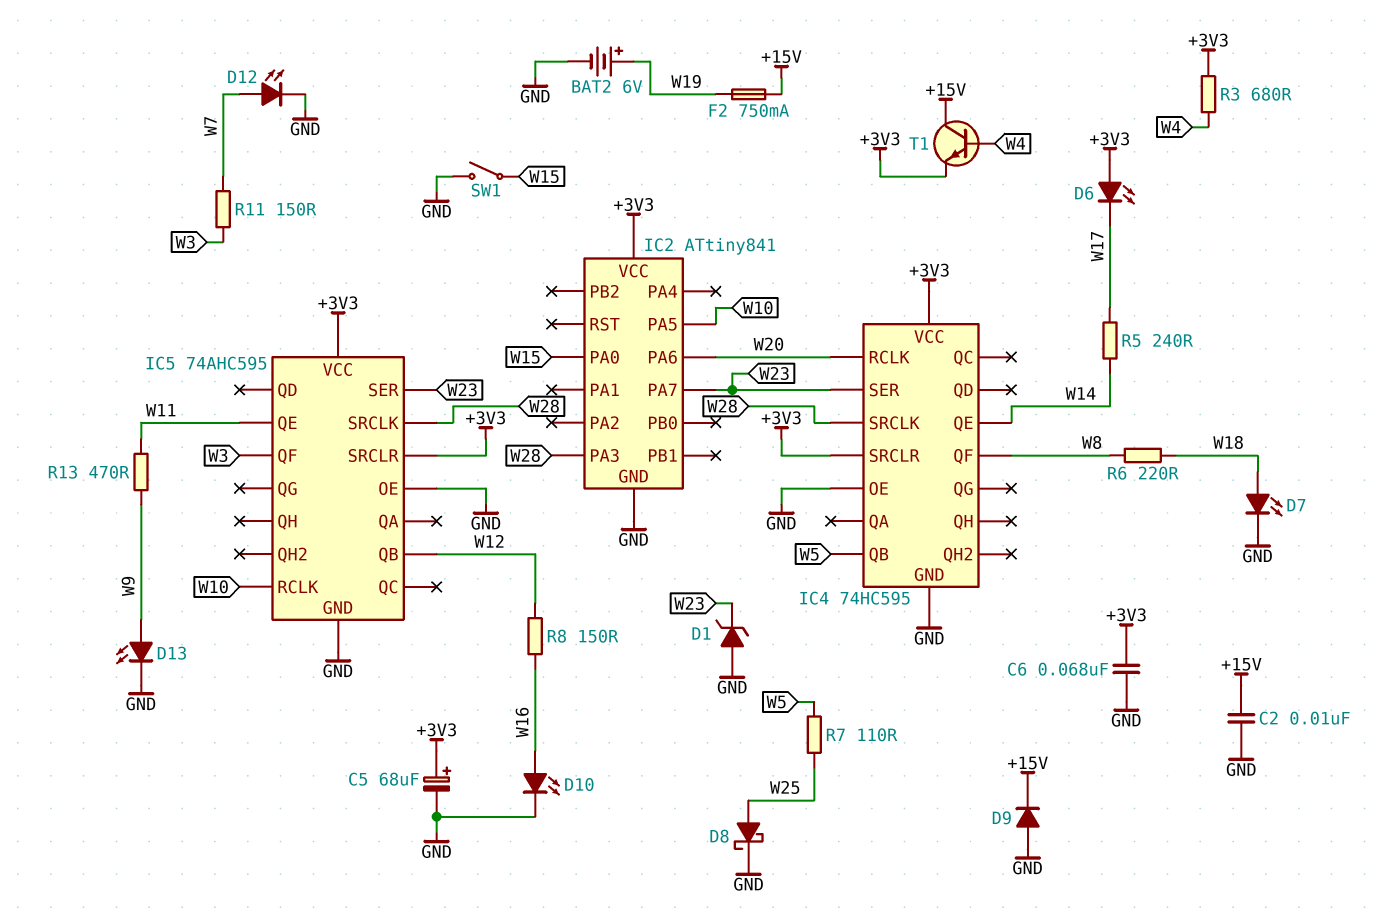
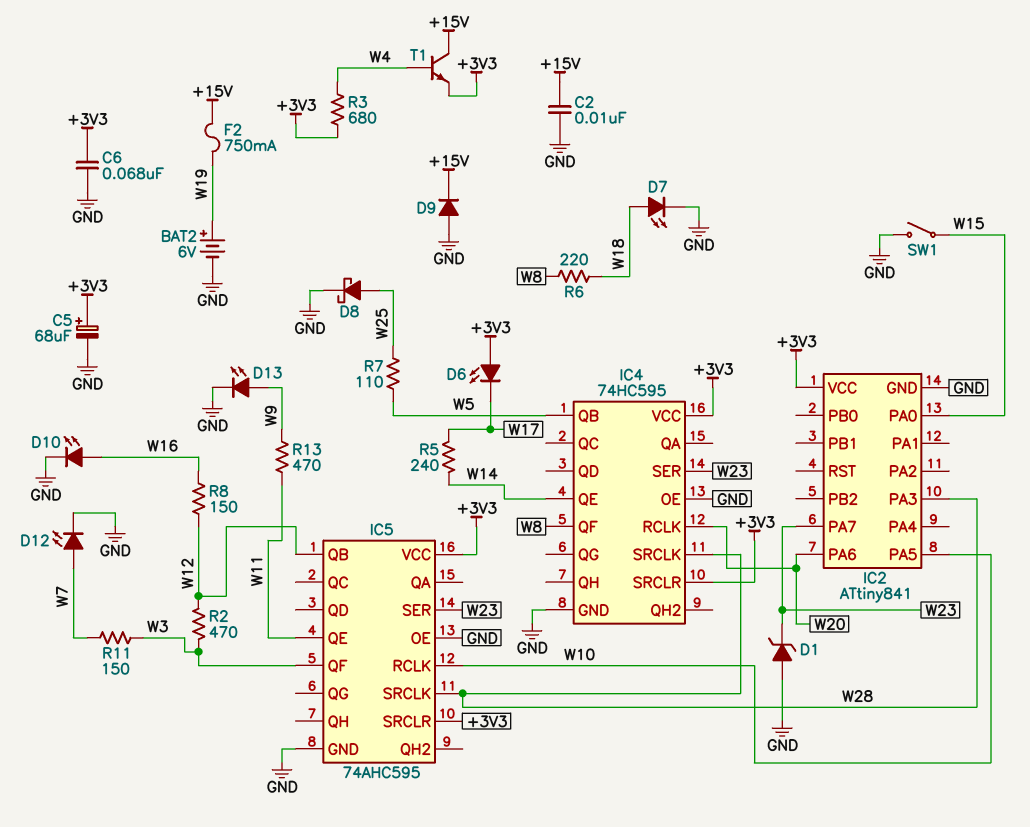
R2: none -> 470 (W3, W12)

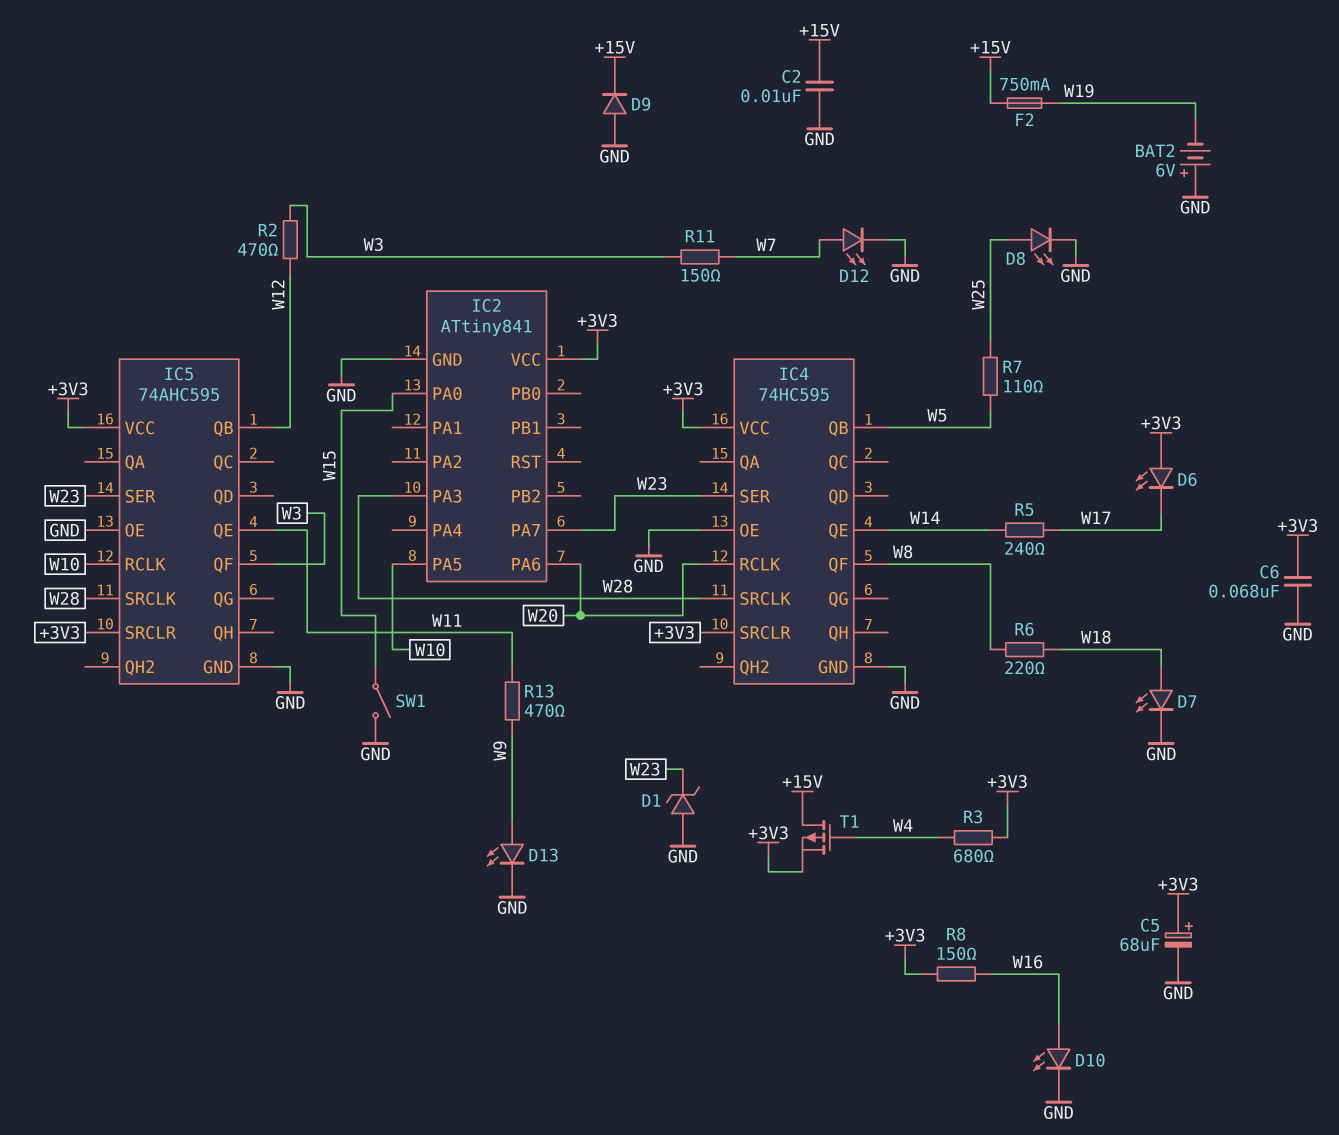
BAT2: 6V (plus W19, minus GND) -> 6V (plus GND, minus W19)
D8: schottky (A W25, K GND) -> LED (A W25, K GND)
R8: 150 (W12, W16) -> 150 (+3V3, W16)
T1: NPN (B W4, C +15V, E +3V3) -> PMOS (G W4, D +15V, S +3V3)

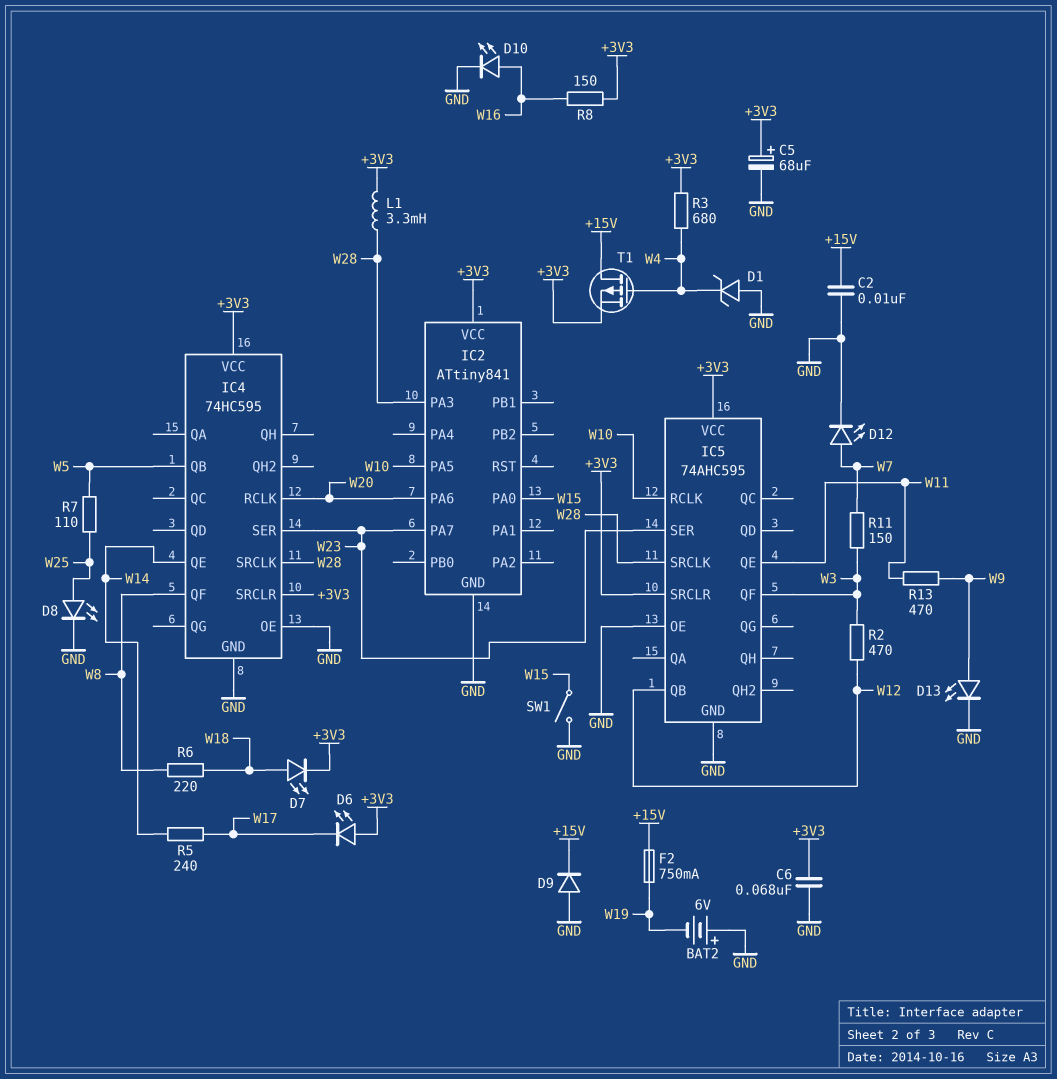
D1: zener (A GND, K W23) -> zener (A GND, K W4)
D7: LED (A W18, K GND) -> LED (A W18, K +3V3)
L1: none -> 3.3mH (+3V3, W28)

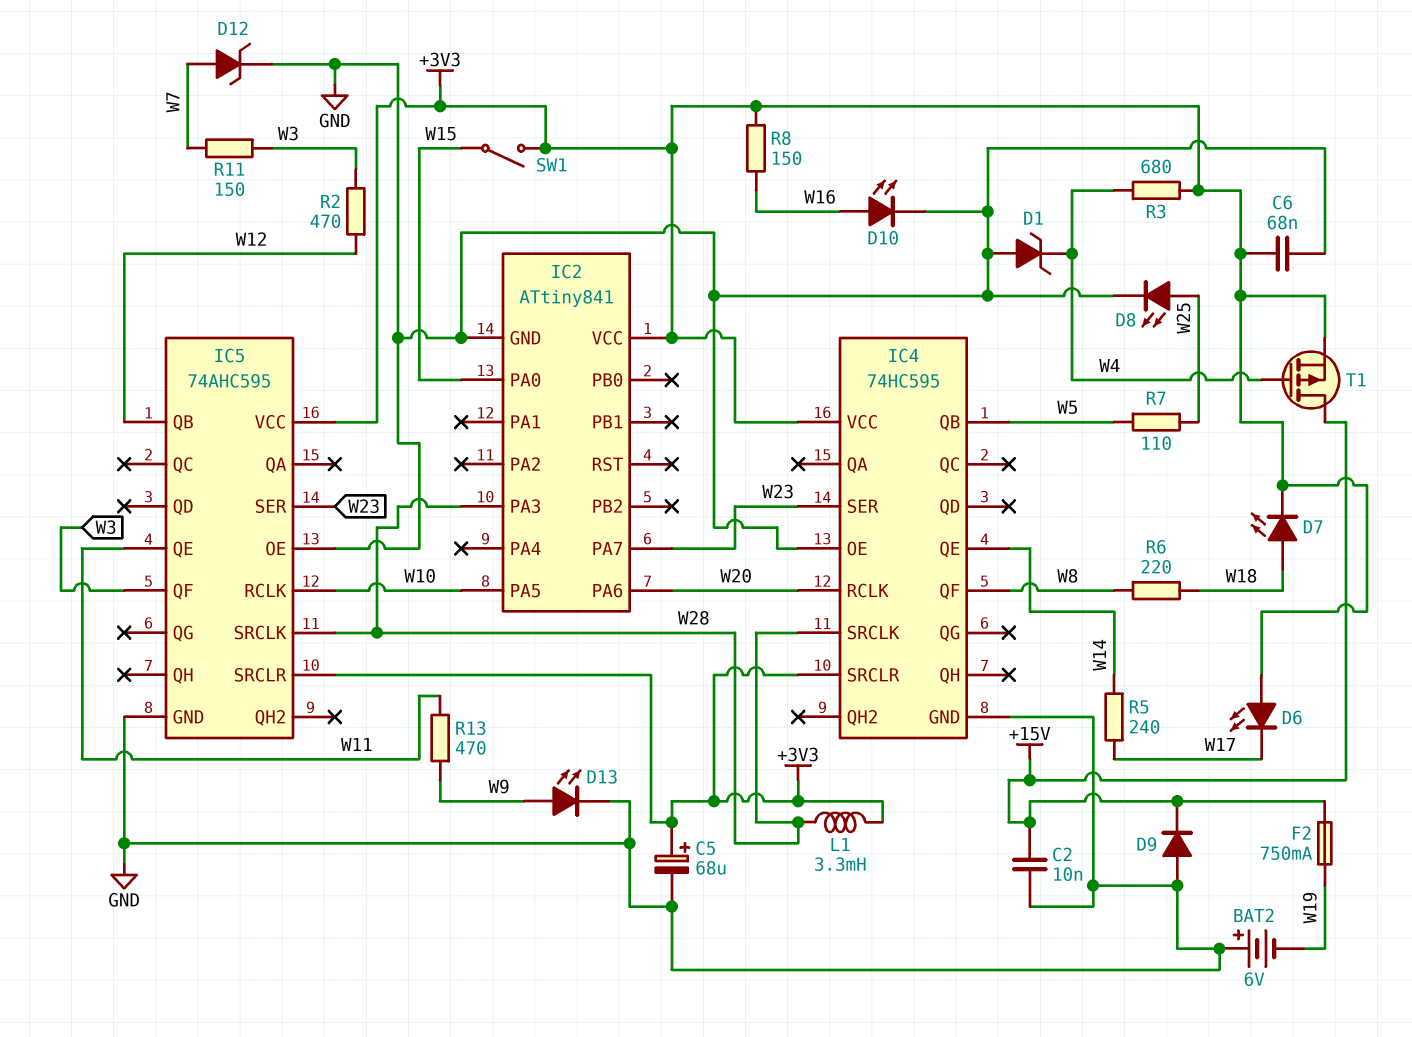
D12: LED (A W7, K GND) -> zener (A W7, K GND)
SW1: switch (GND, W15) -> switch (+3V3, W15)

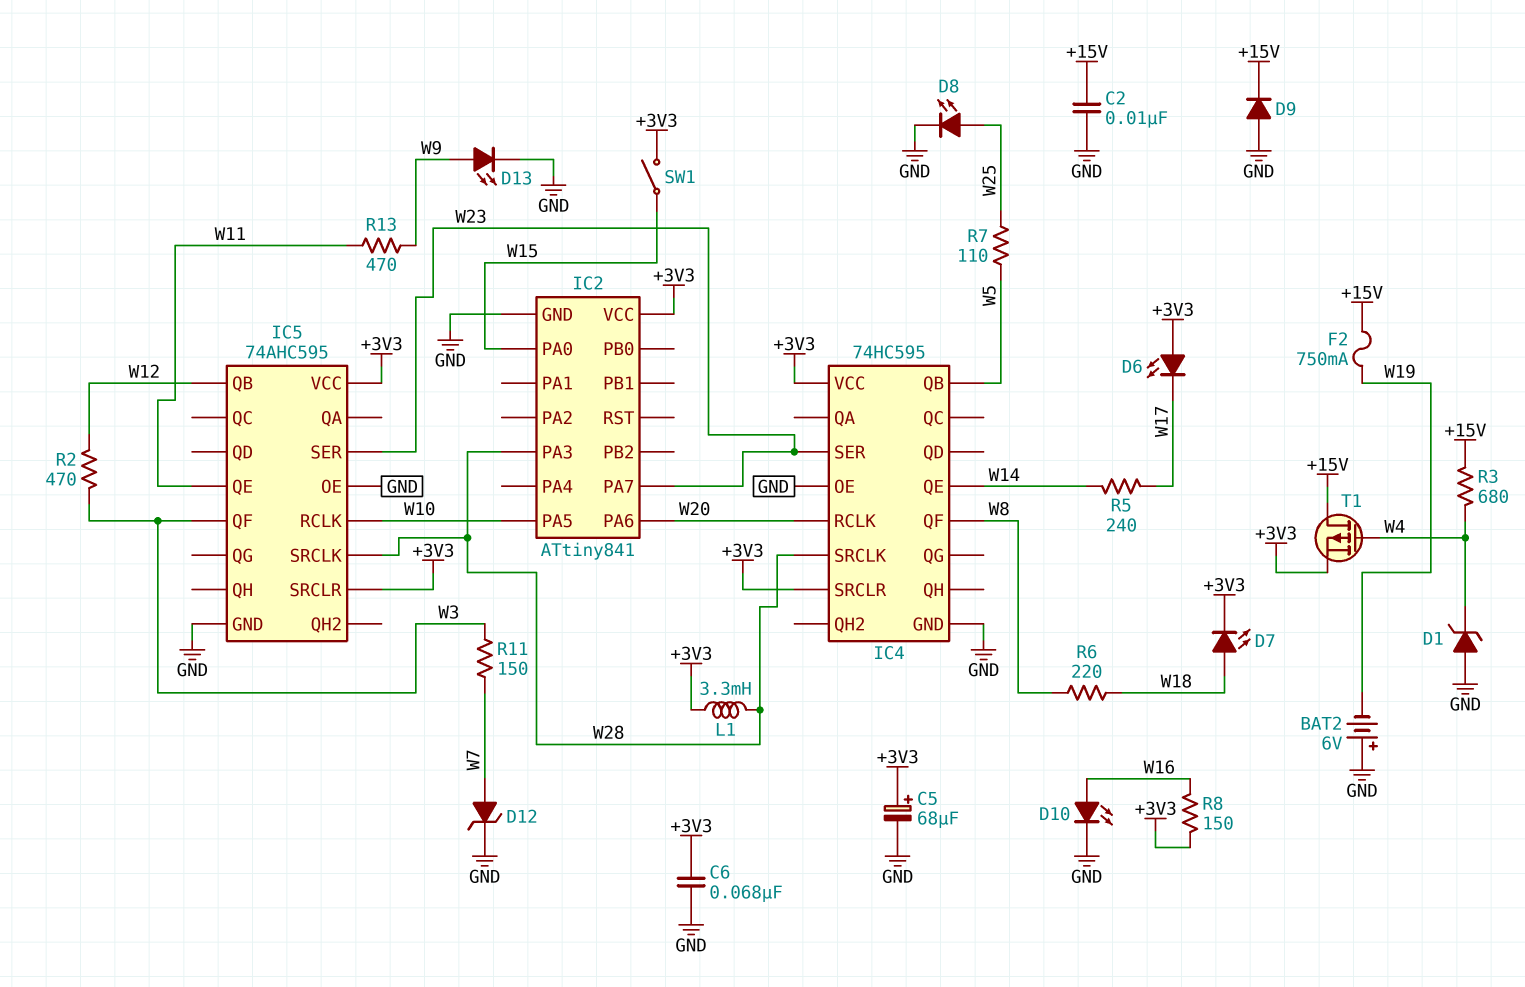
R3: 680 (+3V3, W4) -> 680 (+15V, W4)

